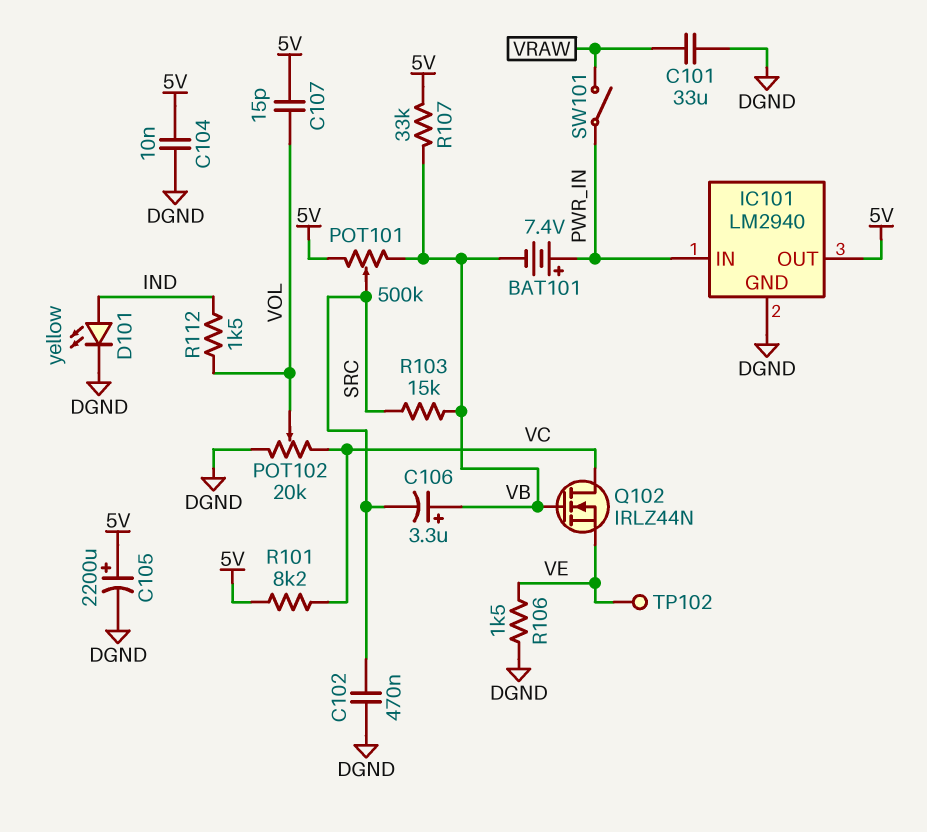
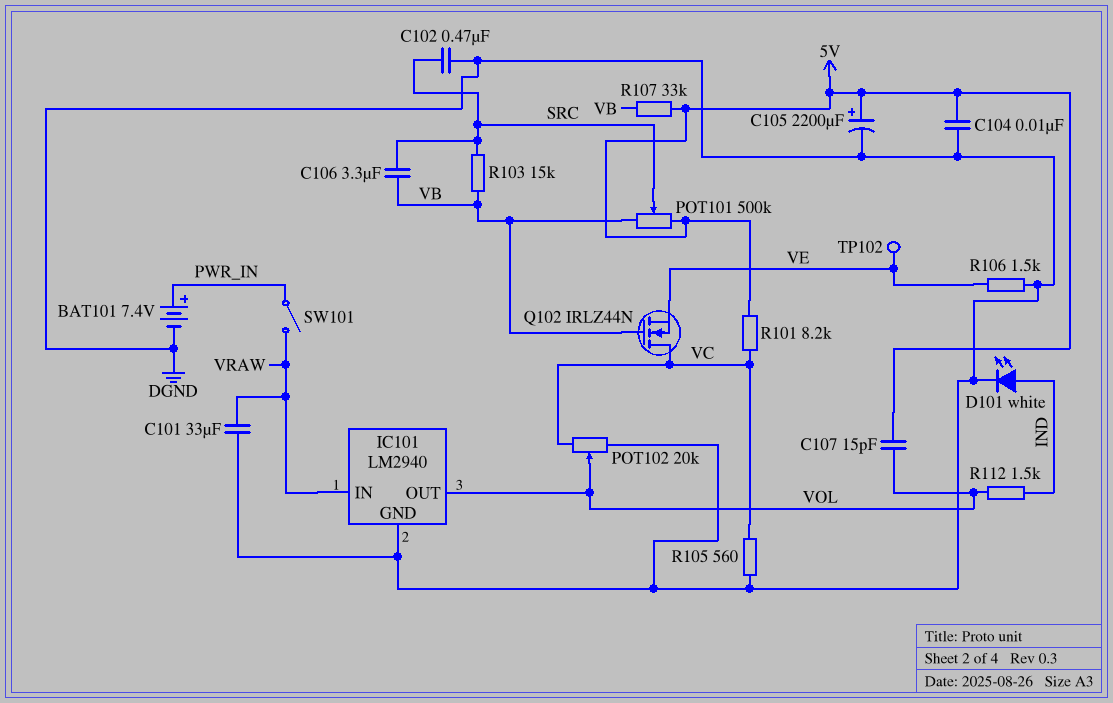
BAT101: 7.4V (plus PWR_IN, minus VB) -> 7.4V (plus PWR_IN, minus DGND)
C106: 3.3uF (plus VB, minus SRC) -> 3.3uF (SRC, VB)
D101: LED yellow (A IND, K DGND) -> LED white (A IND, K DGND)
IC101 pin IN: PWR_IN -> VRAW
IC101 pin OUT: 5V -> VOL
R105: none -> 560 (DGND, VC)

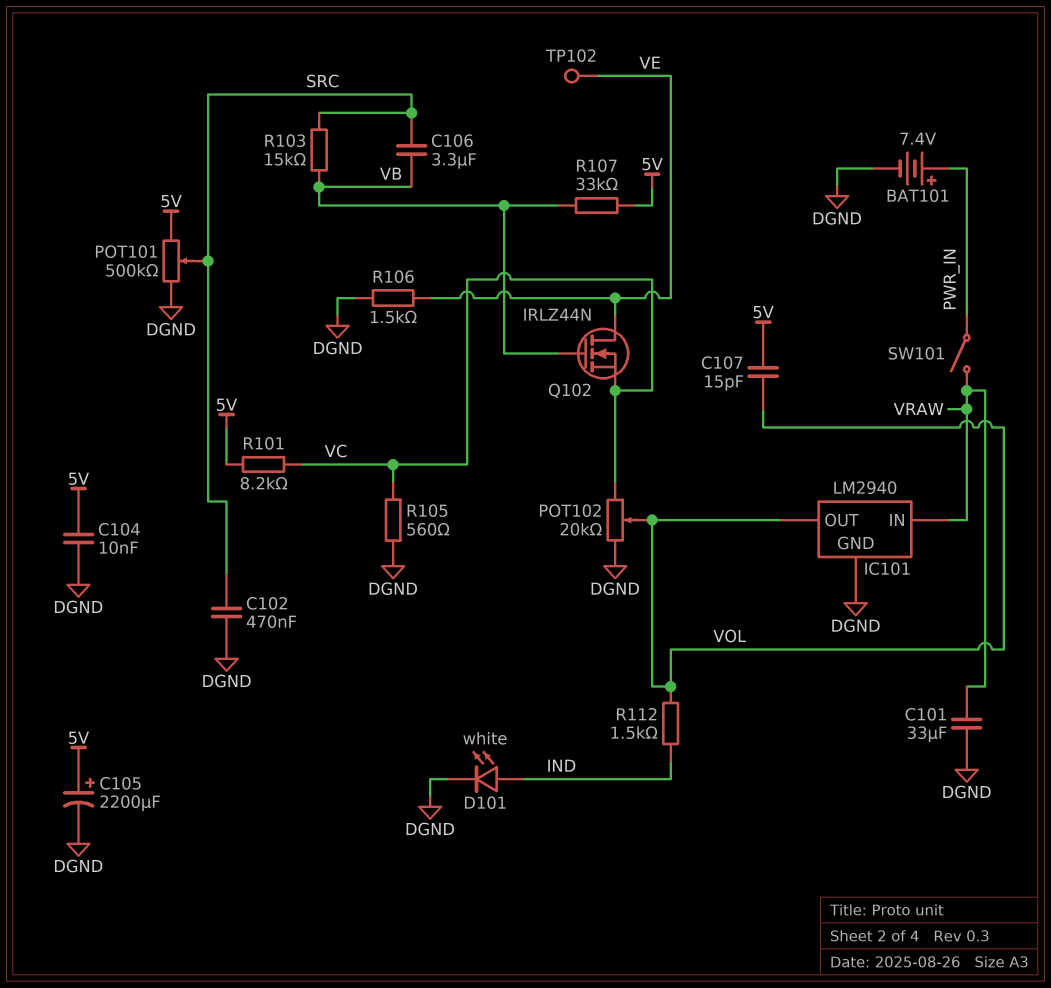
POT101: 500k (5V, VB, wiper SRC) -> 500k (5V, DGND, wiper SRC)
Q102: NMOS IRLZ44N (G VB, D VC, S VE) -> NMOS IRLZ44N (G VB, D VE, S VC)

